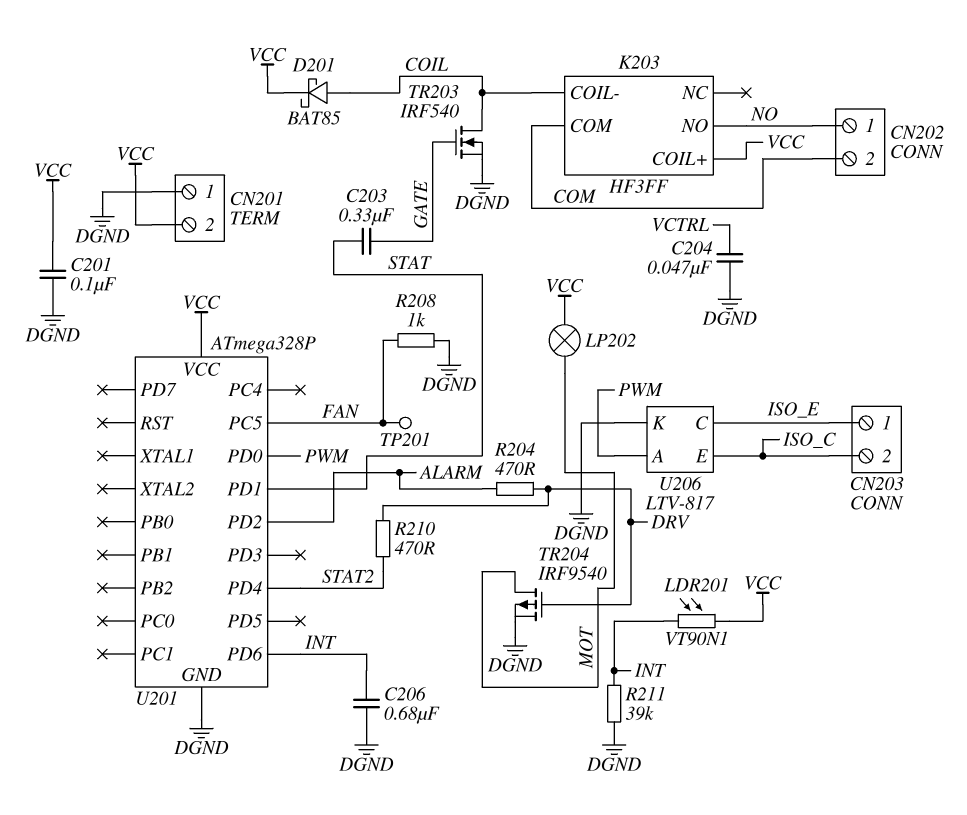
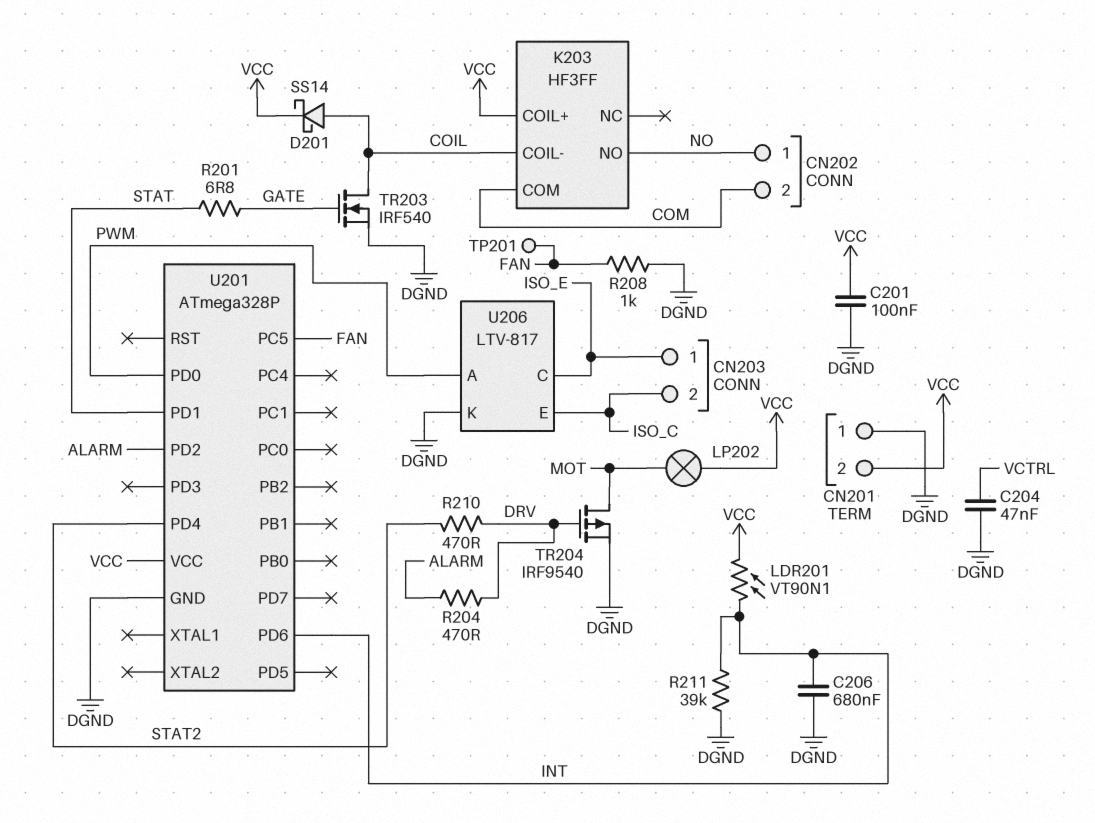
C203: 330nF (GATE, STAT) -> none
D201: schottky BAT85 (A COIL, K VCC) -> schottky SS14 (A COIL, K VCC)
R201: none -> 6.8 (GATE, STAT)

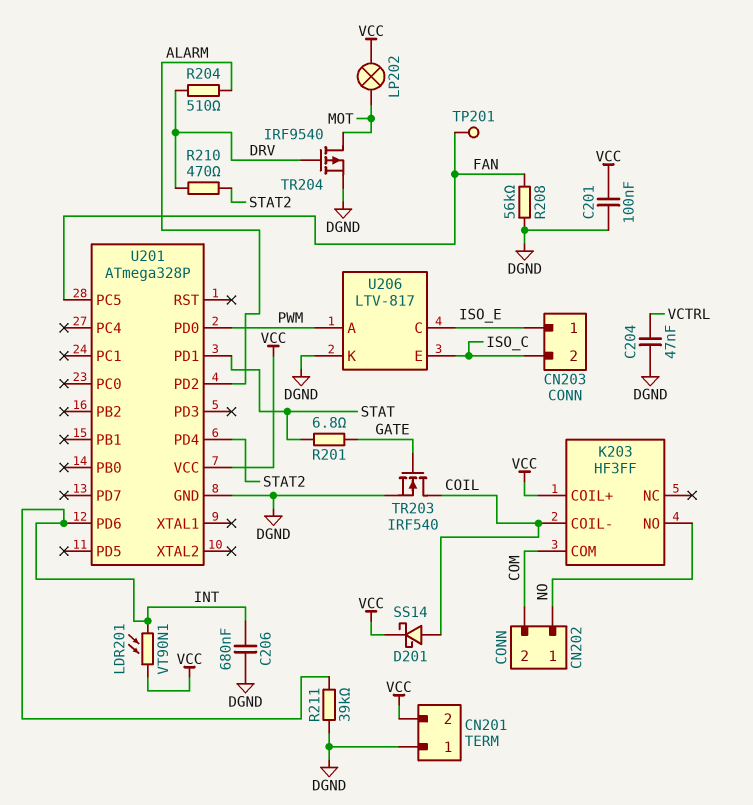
R204: 470 (ALARM, DRV) -> 510 (ALARM, DRV)
R208: 1k (DGND, FAN) -> 56k (DGND, FAN)

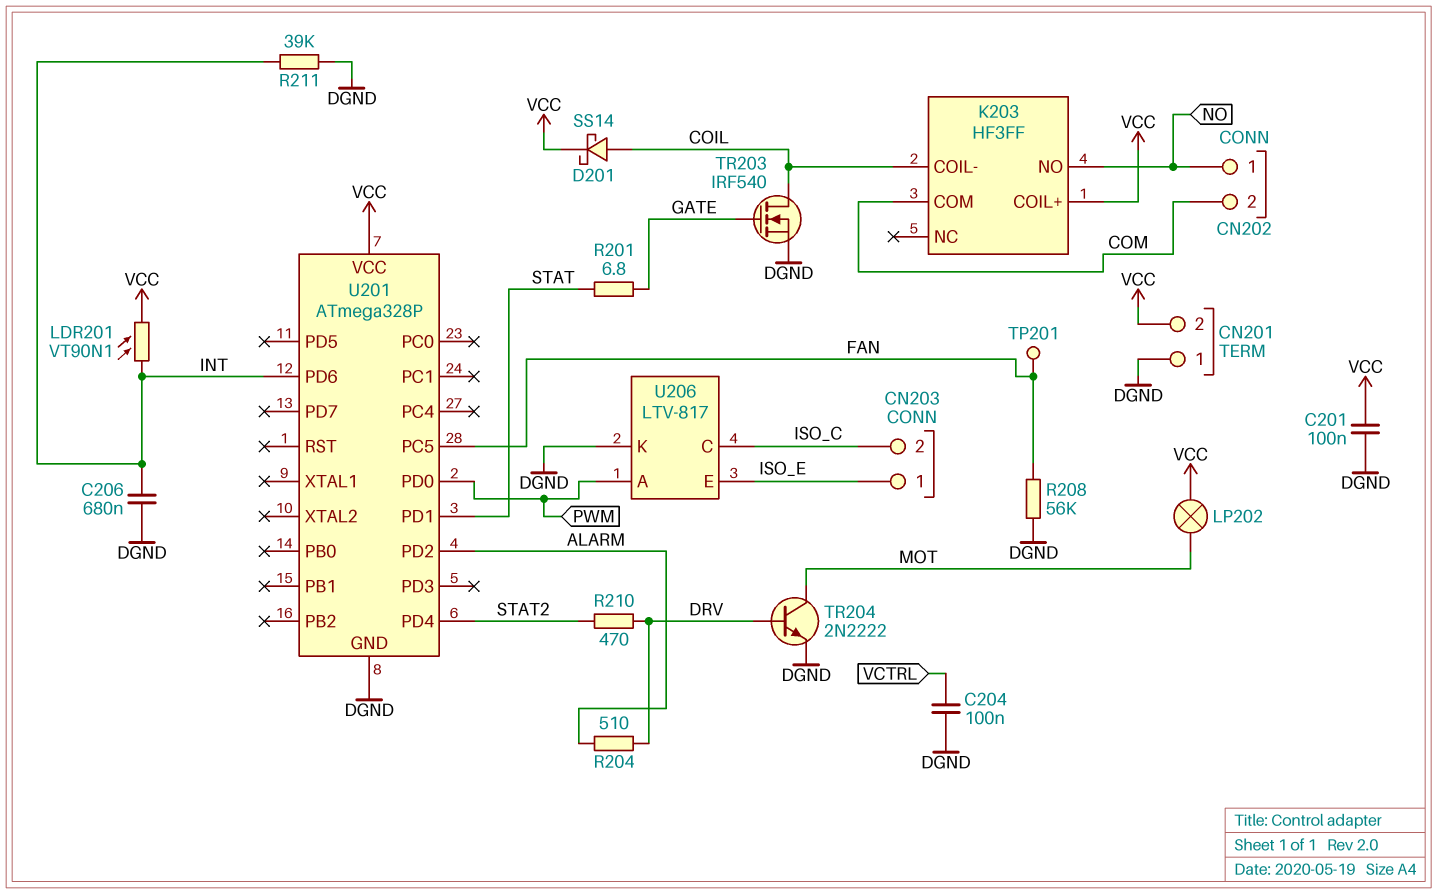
C204: 47nF (DGND, VCTRL) -> 100nF (DGND, VCTRL)
TR204: PMOS IRF9540 (G DRV, D MOT, S DGND) -> NPN 2N2222 (B DRV, C MOT, E DGND)
U206 pin C: ISO_E -> ISO_C
U206 pin E: ISO_C -> ISO_E

